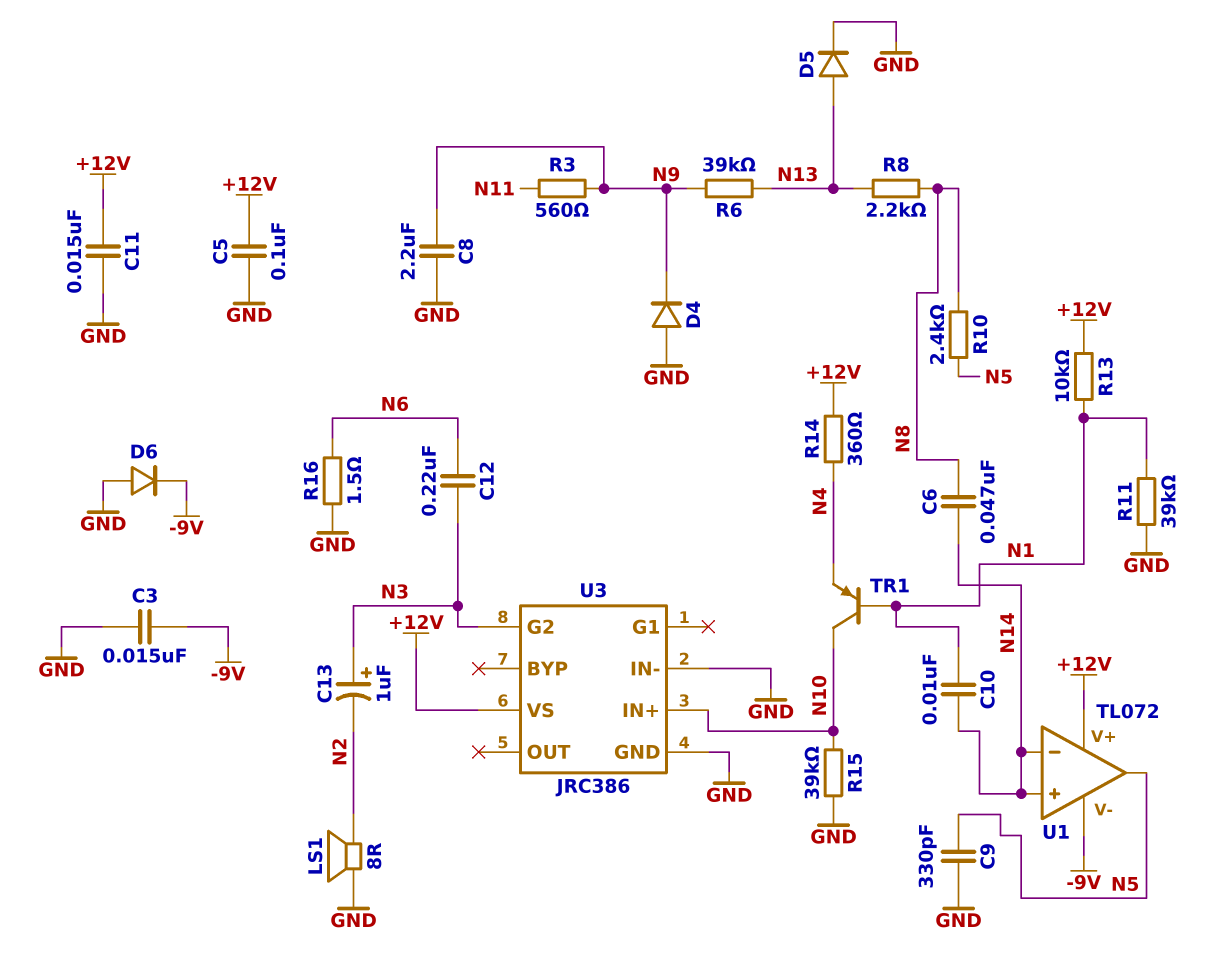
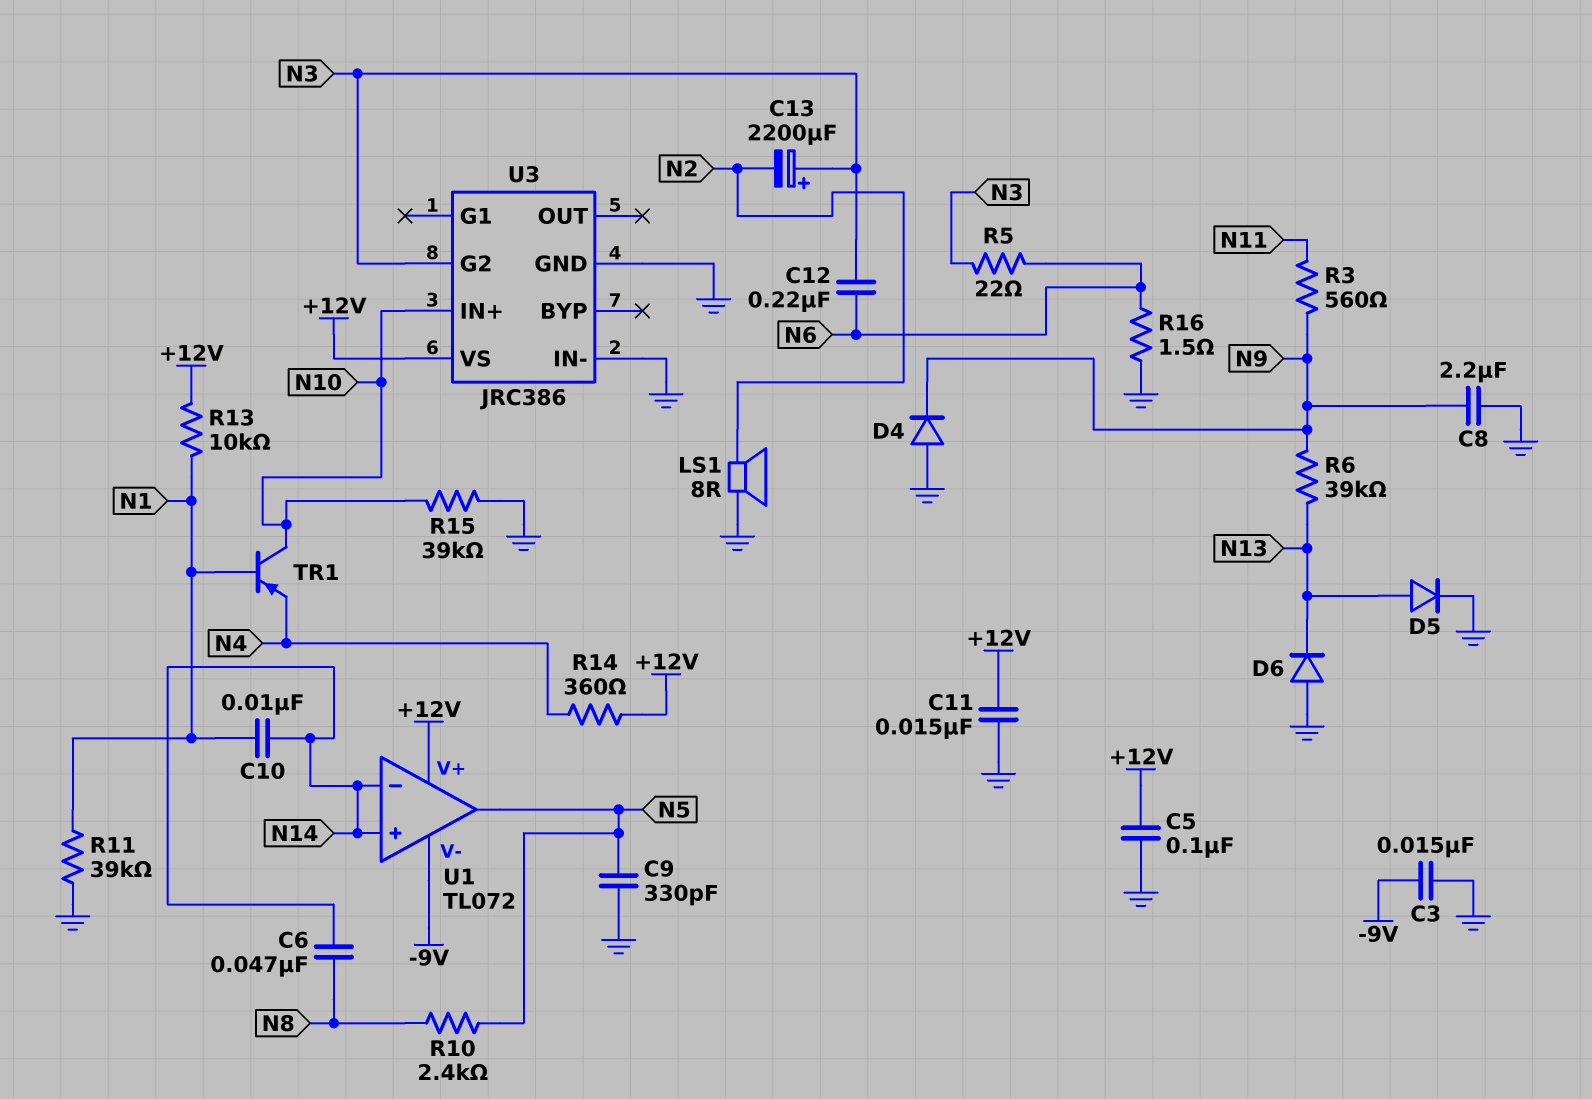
C13: 1uF (plus N3, minus N2) -> 2200uF (plus N3, minus N2)
D6: diode (A GND, K -9V) -> diode (A GND, K N13)
R5: none -> 22 (N3, N6)
R8: 2.2k (N8, N13) -> none

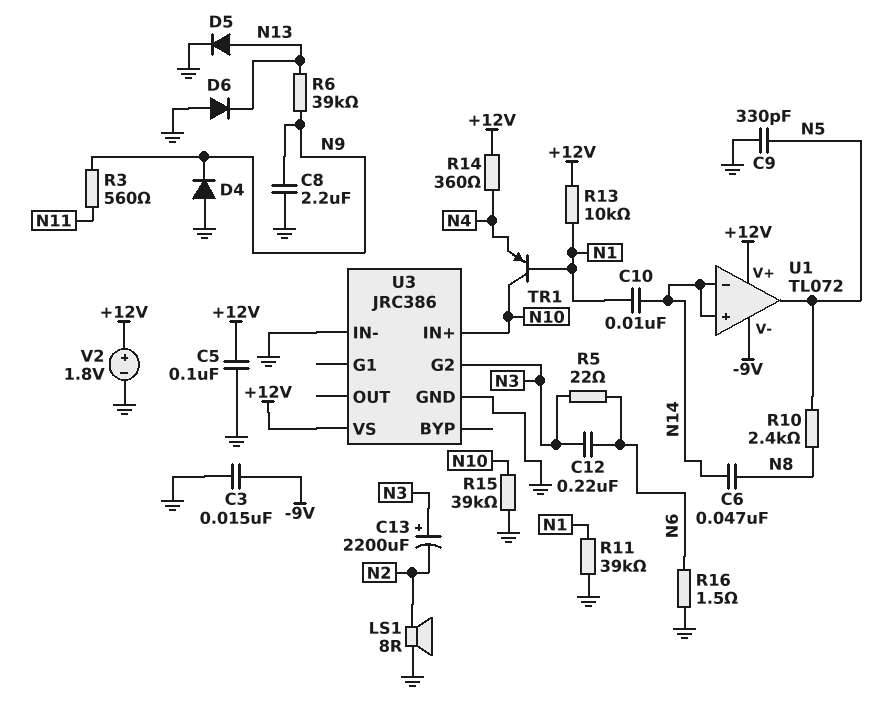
C11: 15nF (+12V, GND) -> none
V2: none -> 1.8V (plus +12V, minus GND)

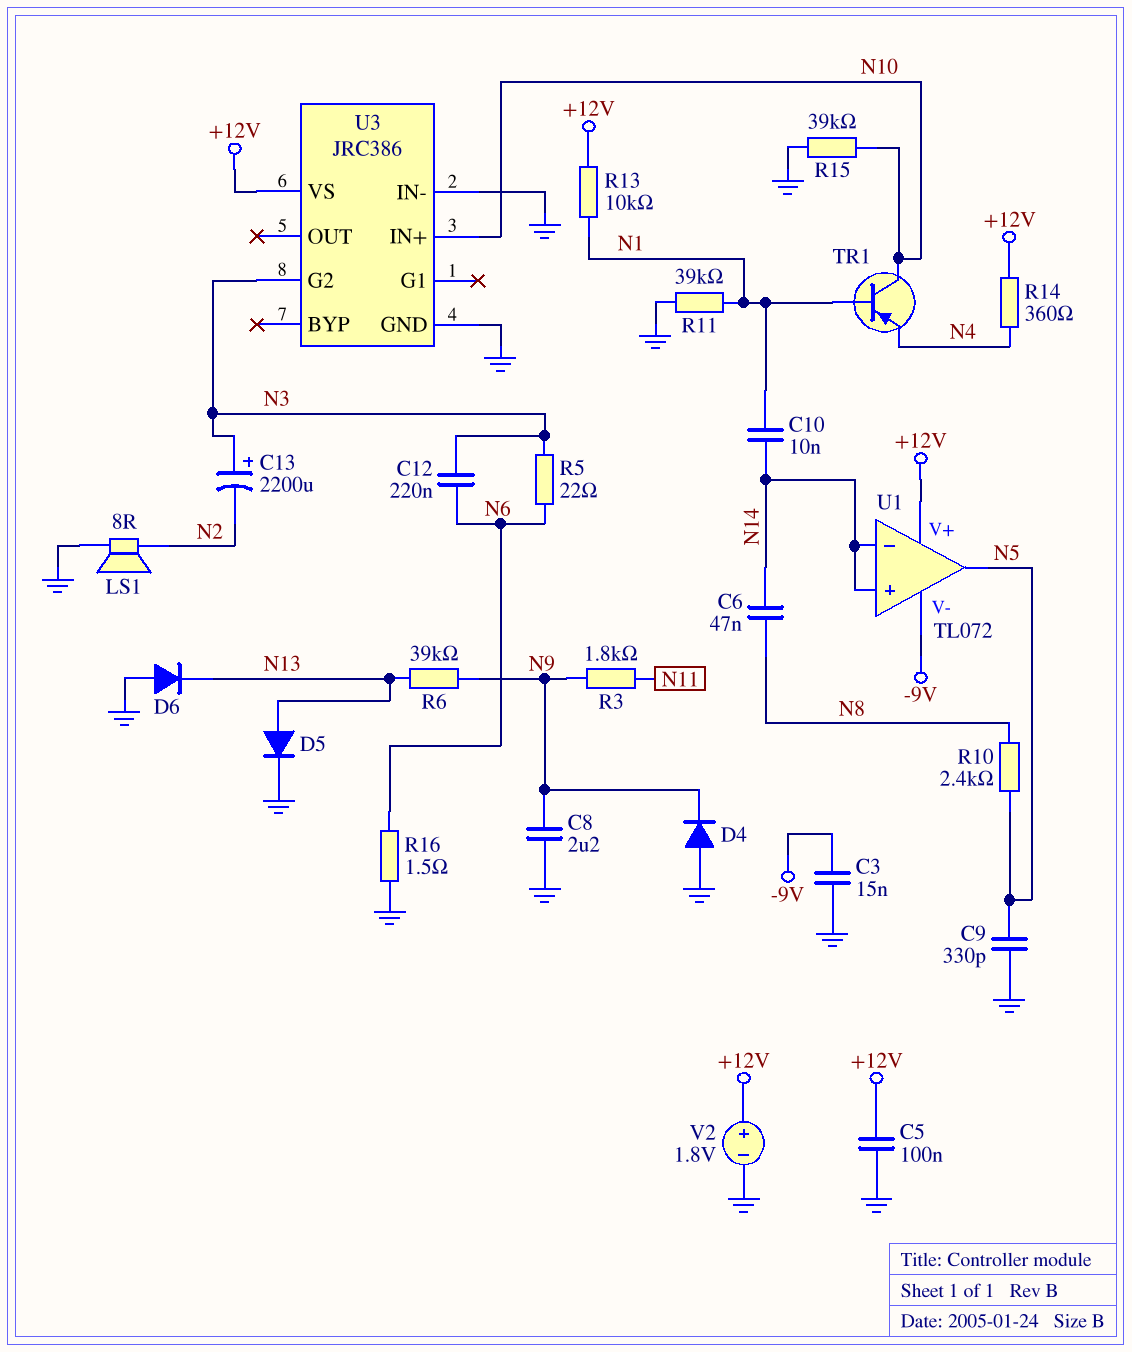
R3: 560 (N9, N11) -> 1.8k (N9, N11)

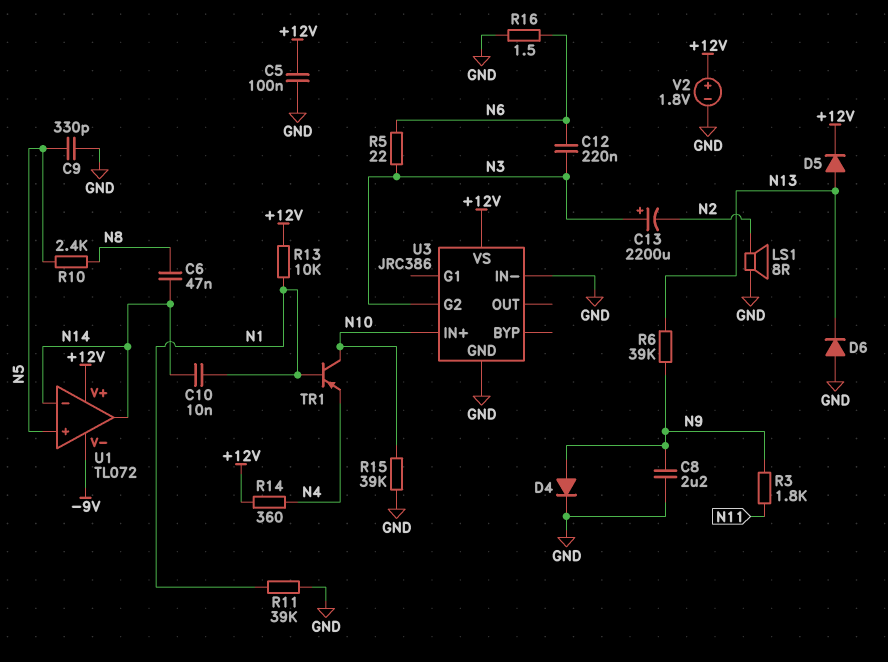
C3: 15nF (-9V, GND) -> none
D4: diode (A GND, K N9) -> diode (A N9, K GND)
D5: diode (A N13, K GND) -> diode (A N13, K +12V)
U1 pin in+: N14 -> N5
U1 pin out: N5 -> N14

